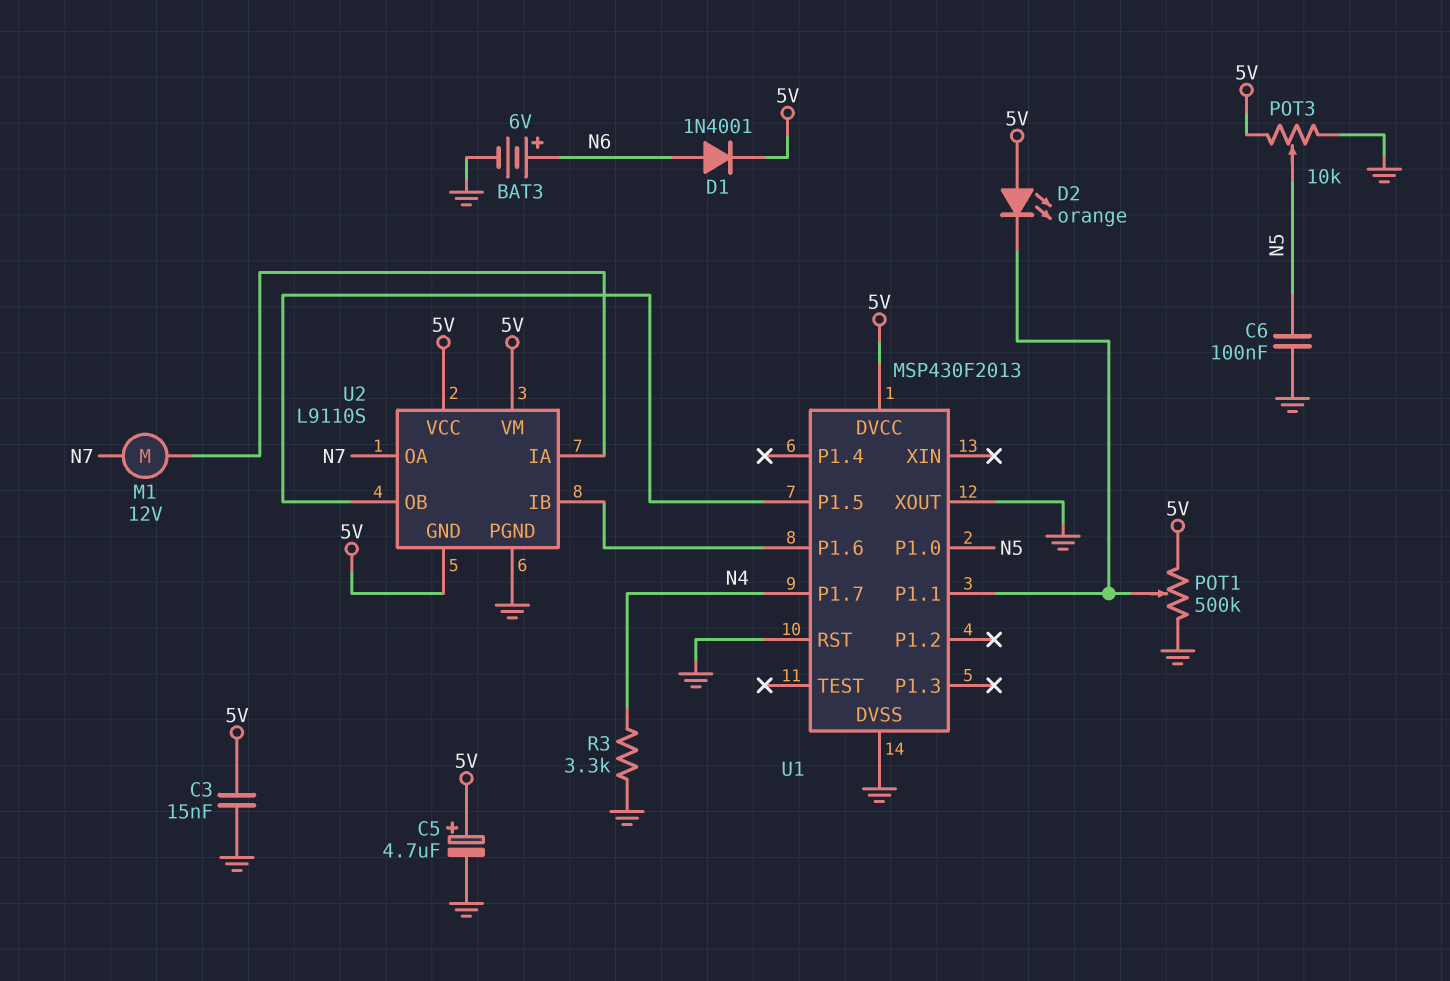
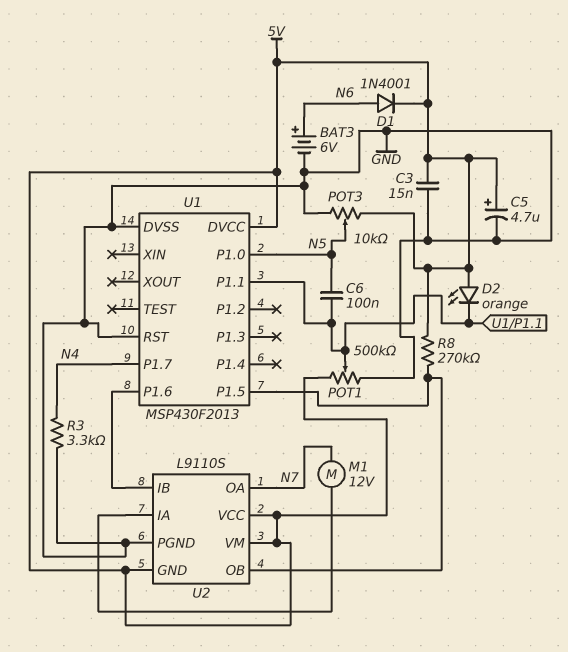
C6: 100nF (GND, N5) -> 100nF (N5, U1/P1.1)
R8: none -> 270k (5V, U1/P1.5)
U1 pin XOUT: GND -> none

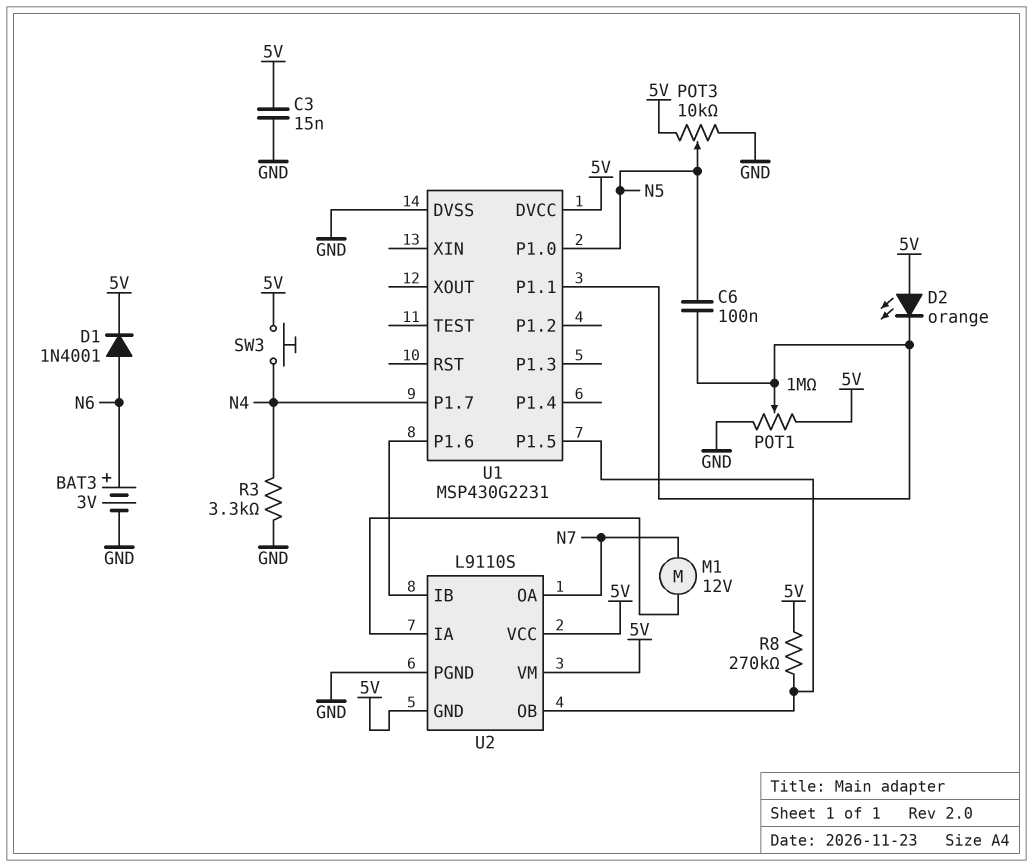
BAT3: 6V (plus N6, minus GND) -> 3V (plus N6, minus GND)
C5: 4.7uF (plus 5V, minus GND) -> none
POT1: 500k (5V, GND, wiper U1/P1.1) -> 1M (5V, GND, wiper U1/P1.1)
SW3: none -> button (5V, N4)
U1: MSP430F2013 -> MSP430G2231
U1 pin RST: GND -> none

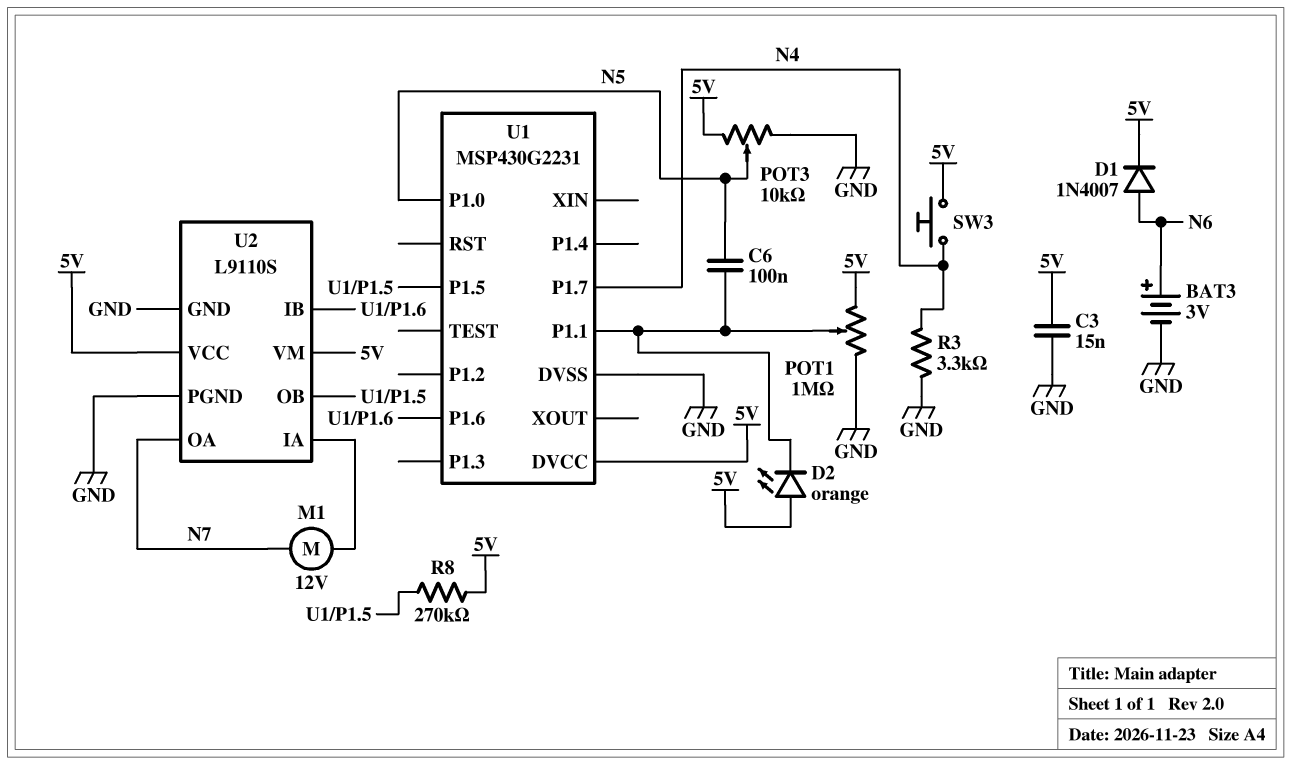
D1: diode 1N4001 (A N6, K 5V) -> diode 1N4007 (A N6, K 5V)
U2 pin GND: 5V -> GND

